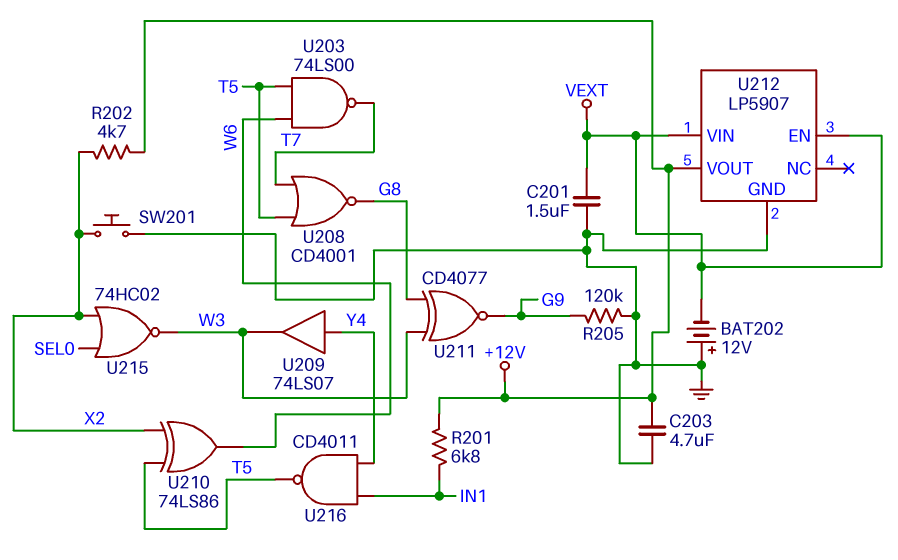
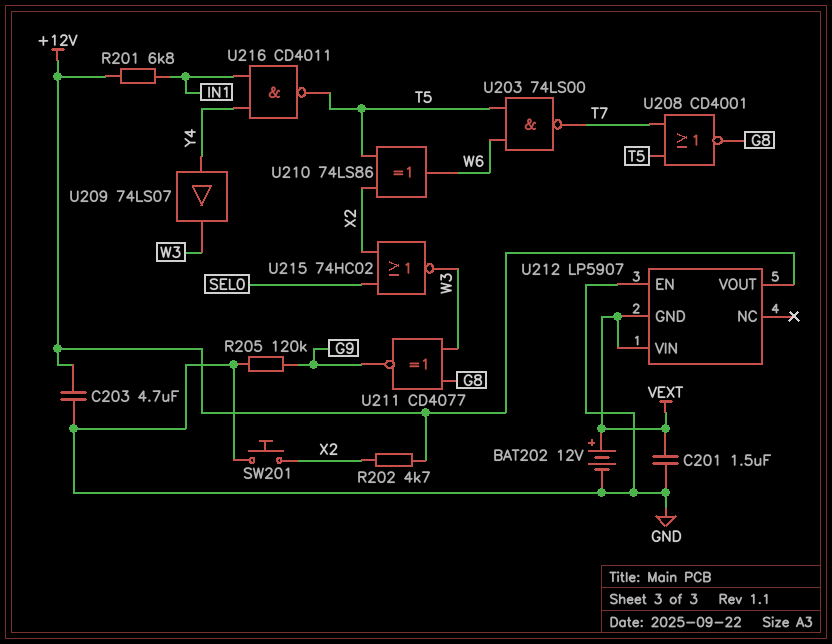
BAT202: 12V (plus GND, minus VEXT) -> 12V (plus VEXT, minus GND)
U212 pin EN: VEXT -> GND
U212 pin GND: GND -> VEXT

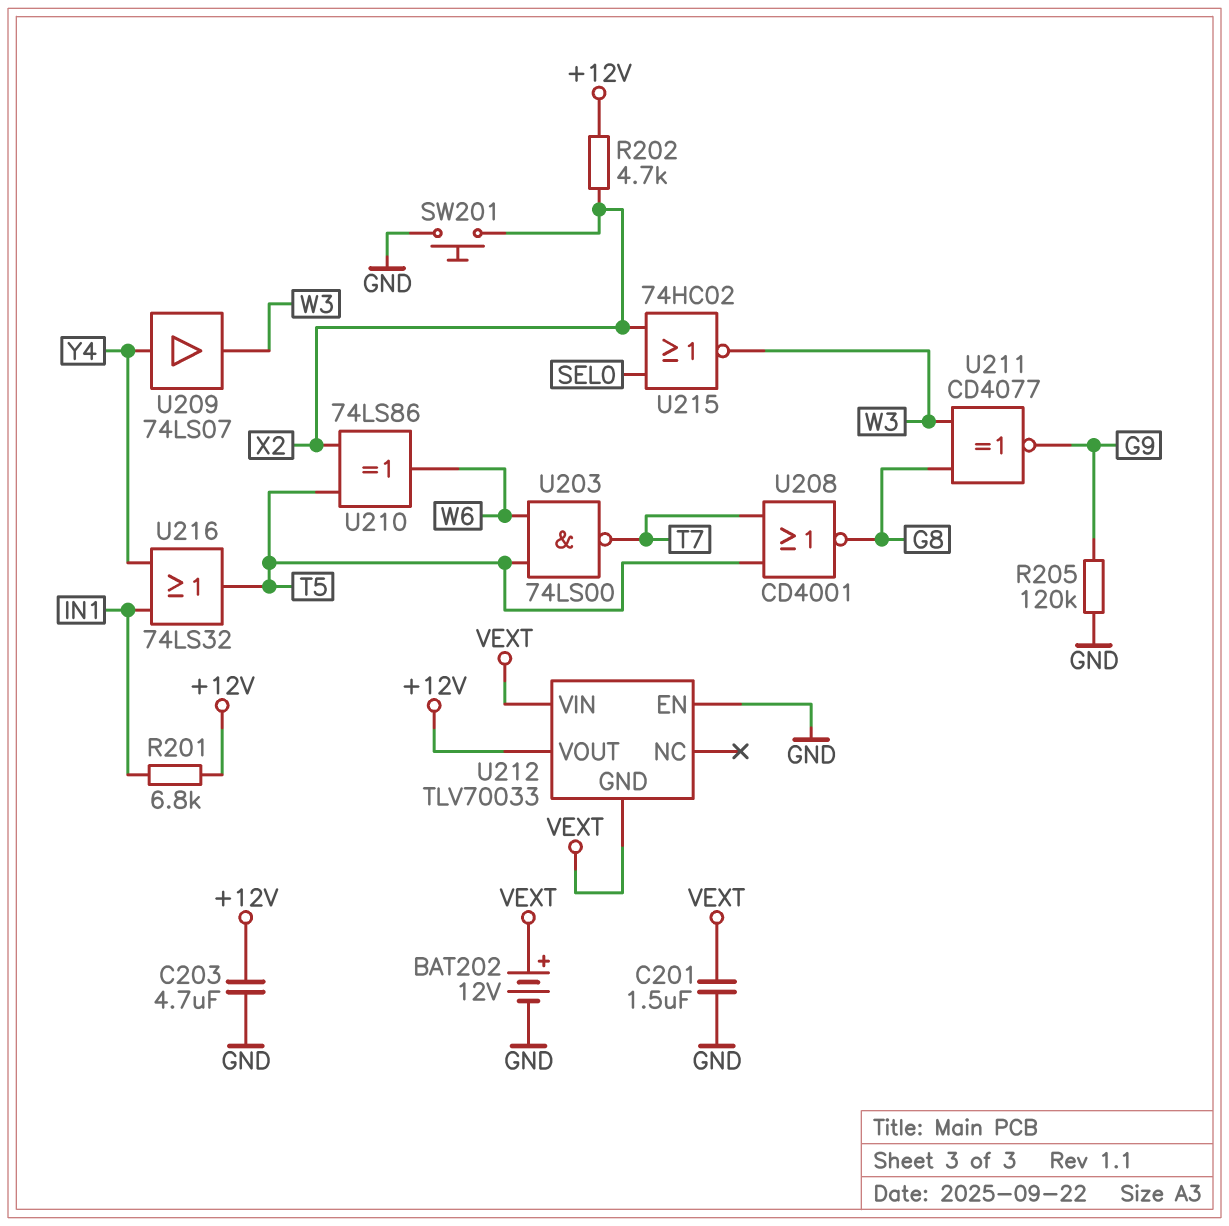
U212: LP5907 -> TLV70033
U216: NAND CD4011 (in IN1, in Y4, out T5) -> OR 74LS32 (in IN1, in Y4, out T5)

